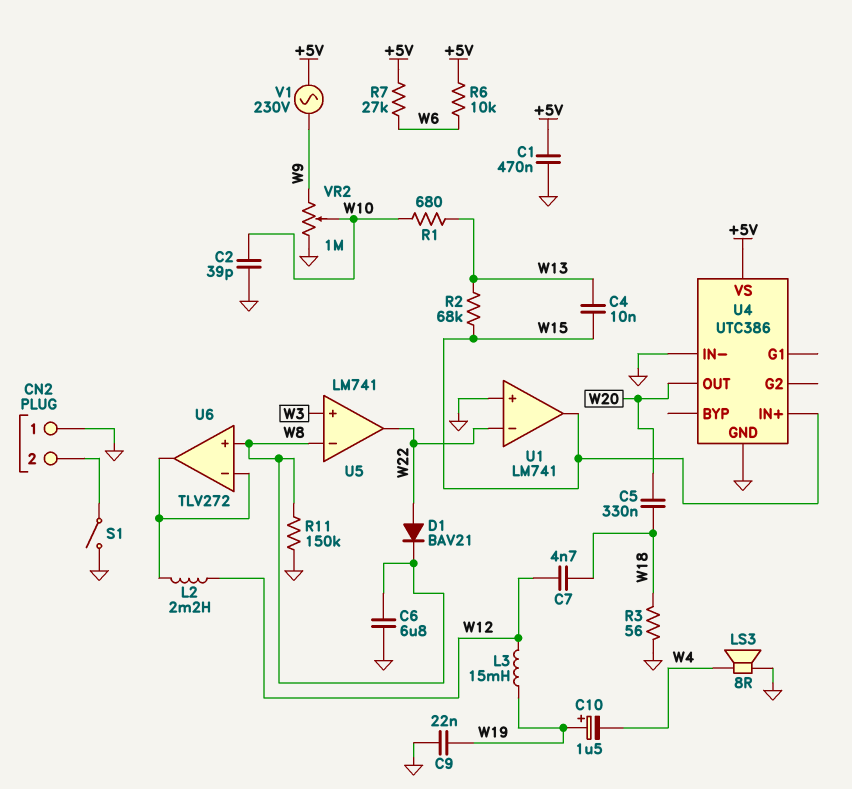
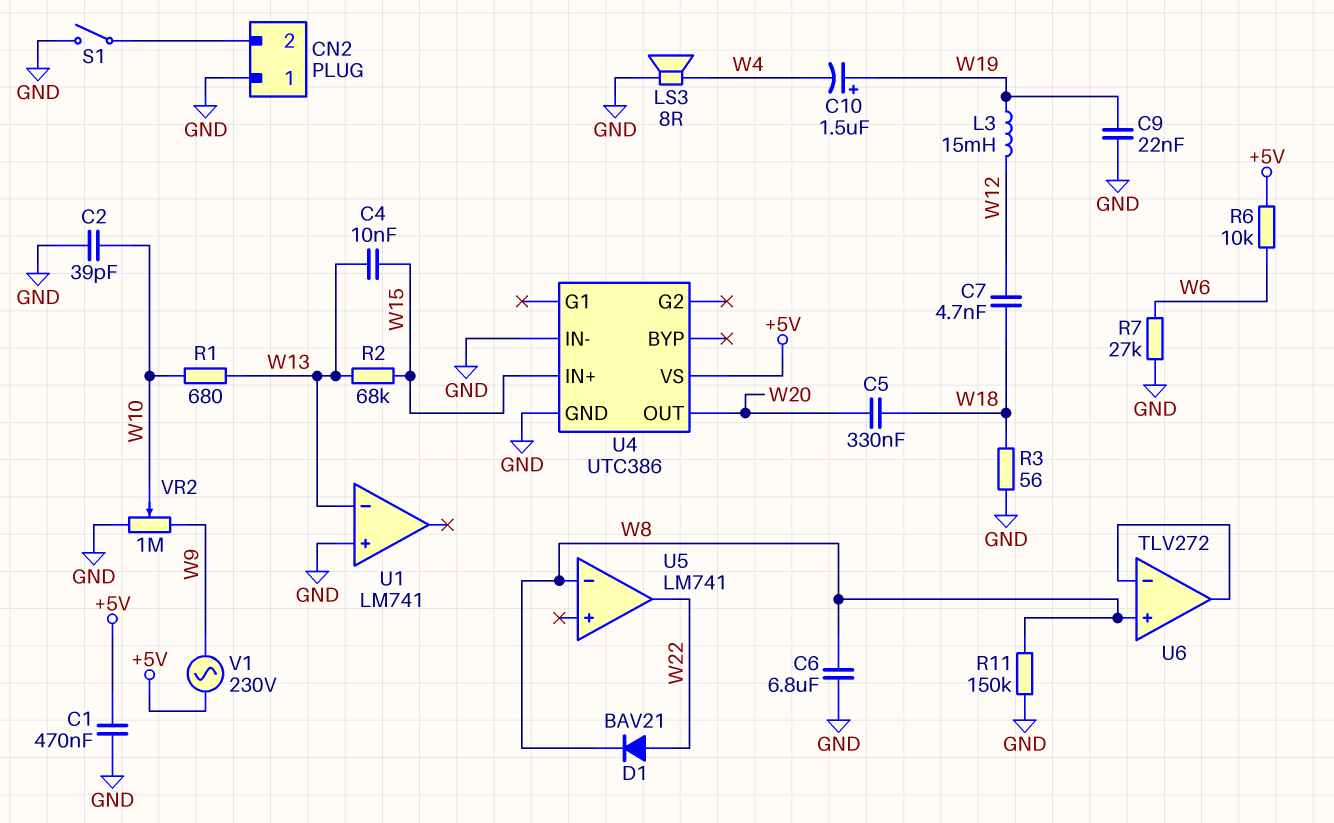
L2: 2.2mH (U6/in-, W12) -> none
R7: 27k (+5V, W6) -> 27k (GND, W6)
U1 pin in-: W22 -> W13
U1 pin out: W15 -> none
U5 pin in+: W3 -> none

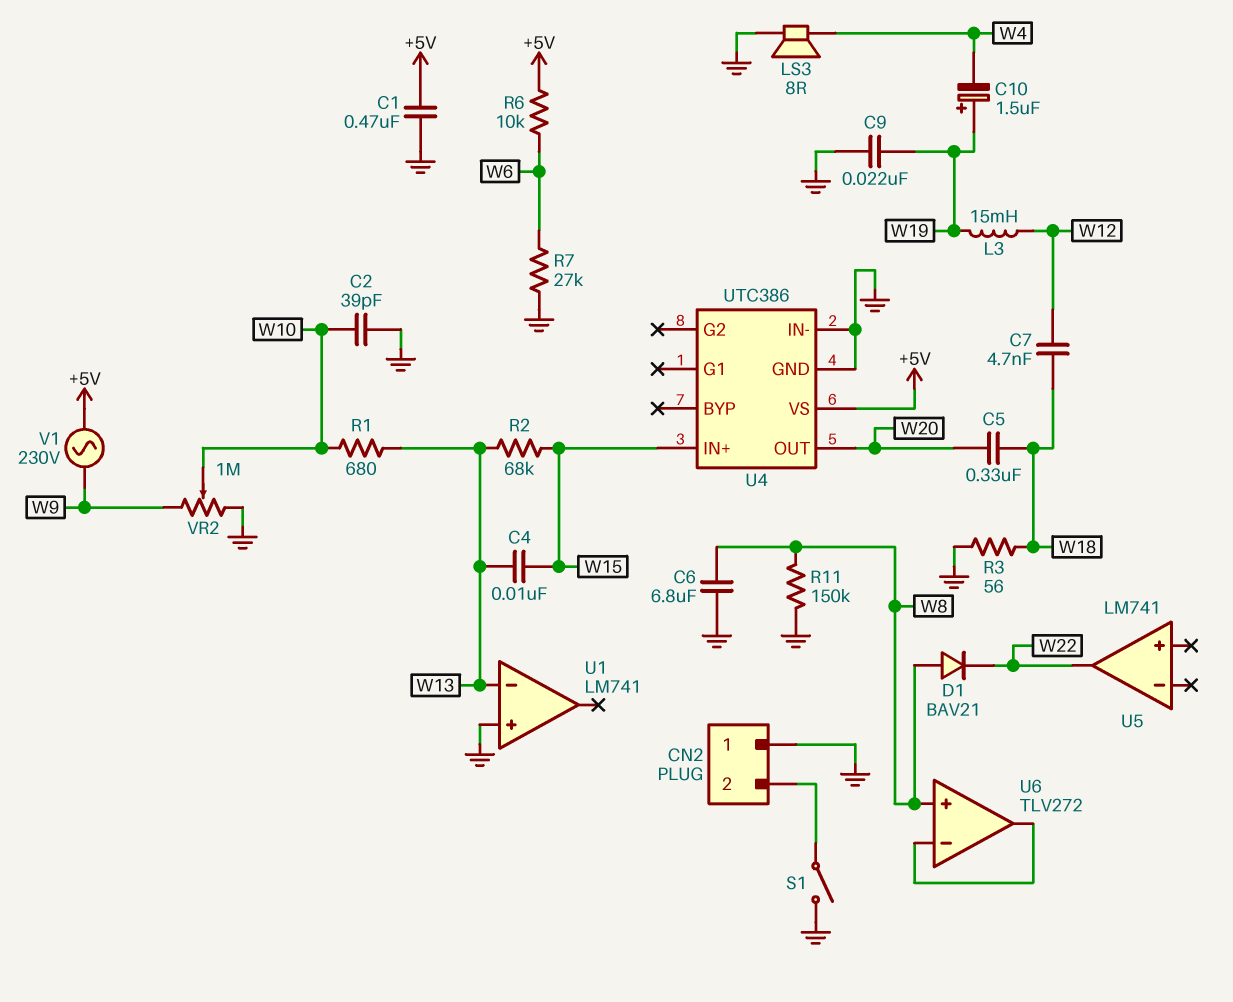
D1: diode BAV21 (A W22, K W8) -> diode BAV21 (A W8, K W22)
U5 pin in-: W8 -> none

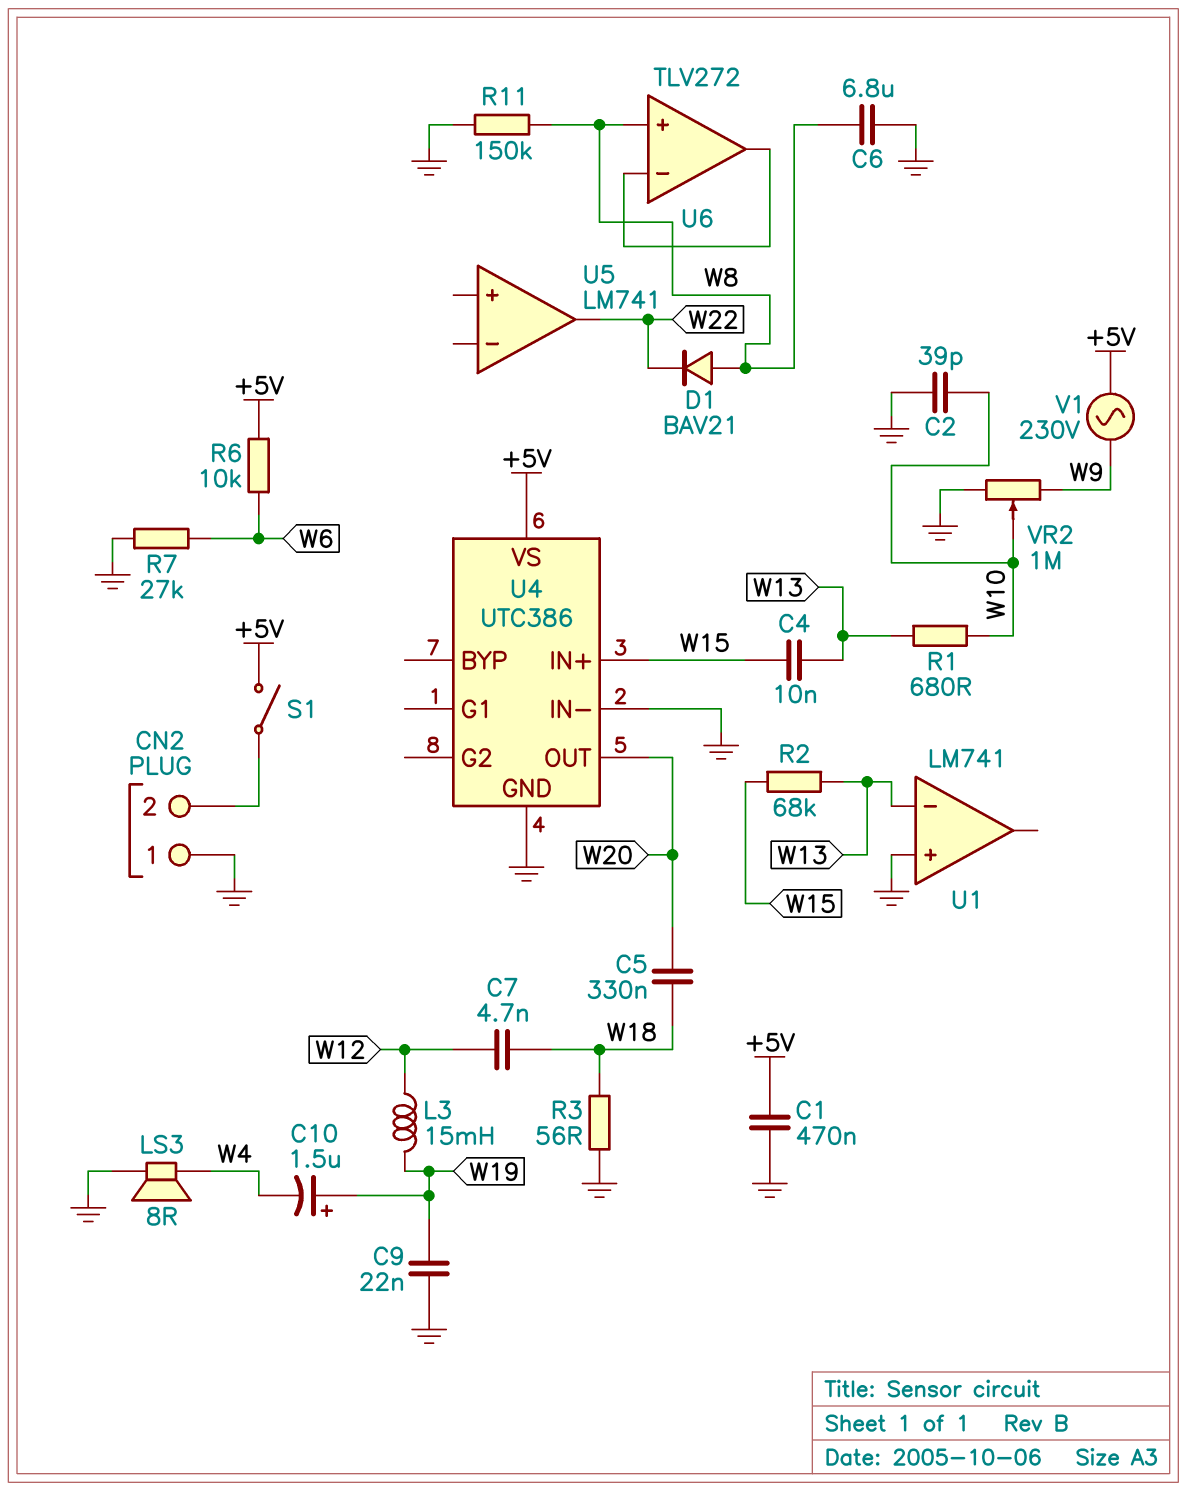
S1: switch (CN2/2, GND) -> switch (+5V, CN2/2)

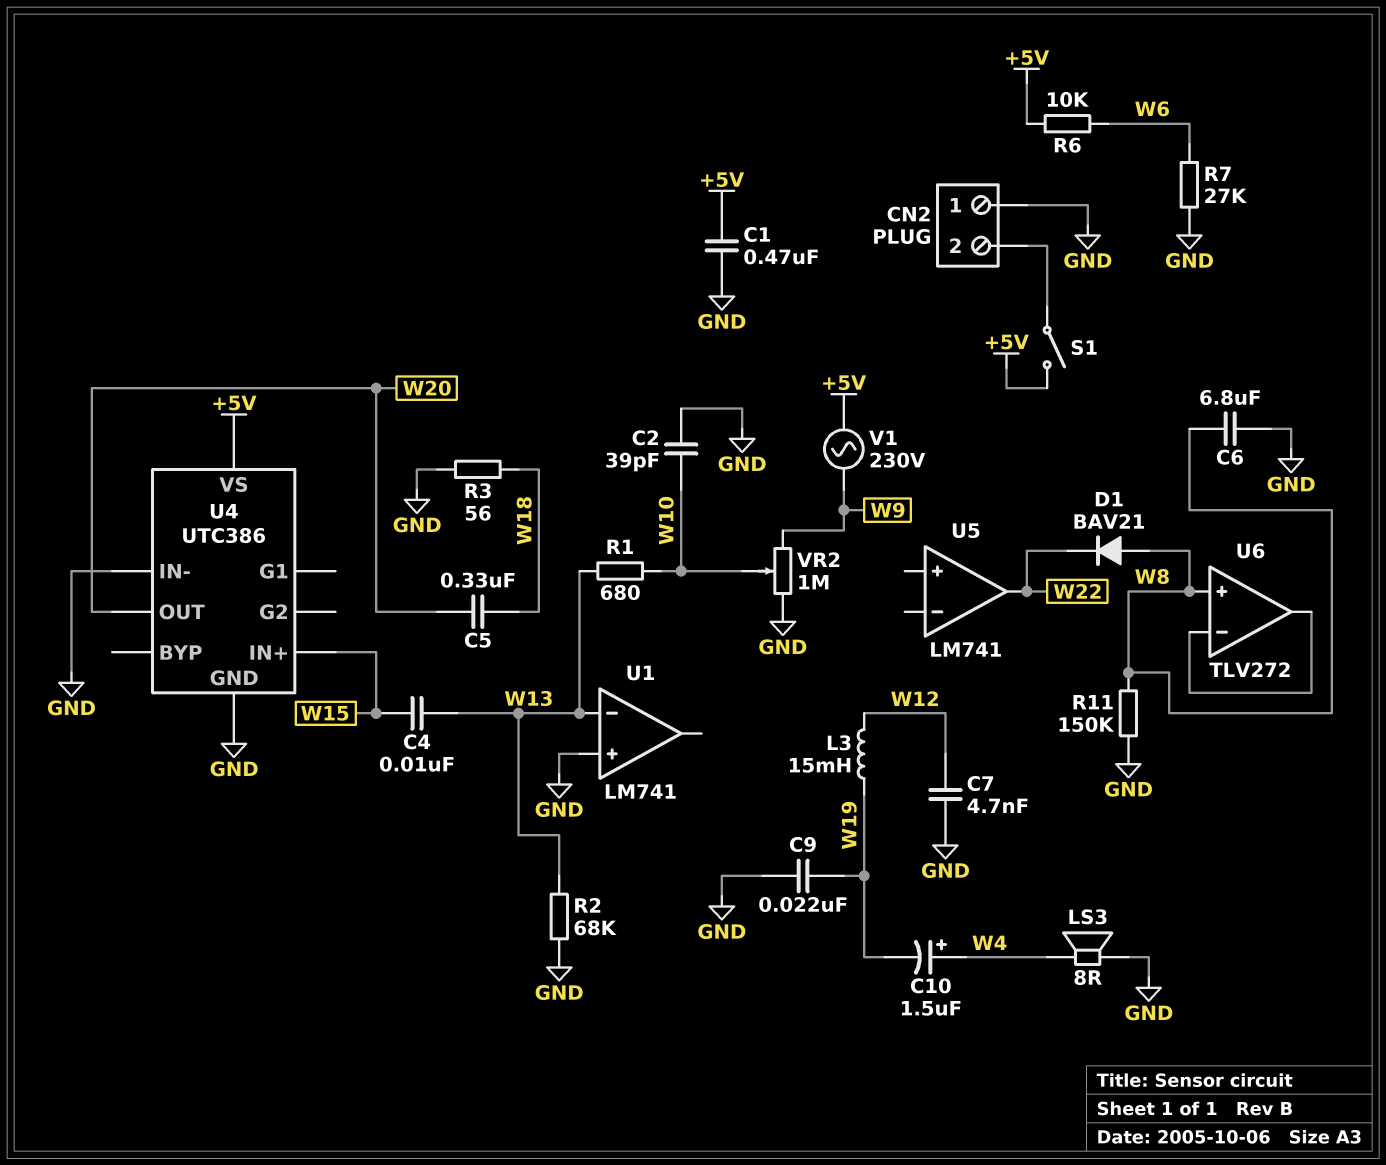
C7: 4.7nF (W12, W18) -> 4.7nF (GND, W12)
C10: 1.5uF (plus W19, minus W4) -> 1.5uF (plus W4, minus W19)
R2: 68k (W13, W15) -> 68k (GND, W13)

